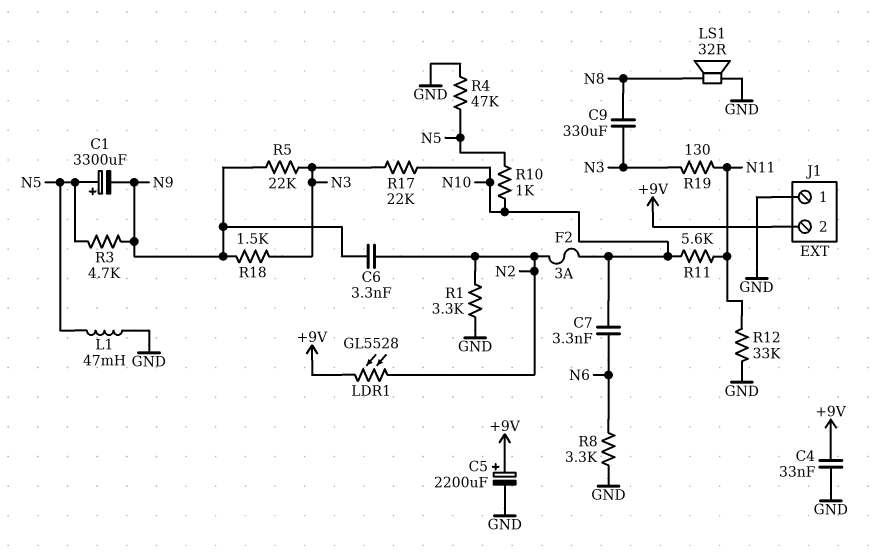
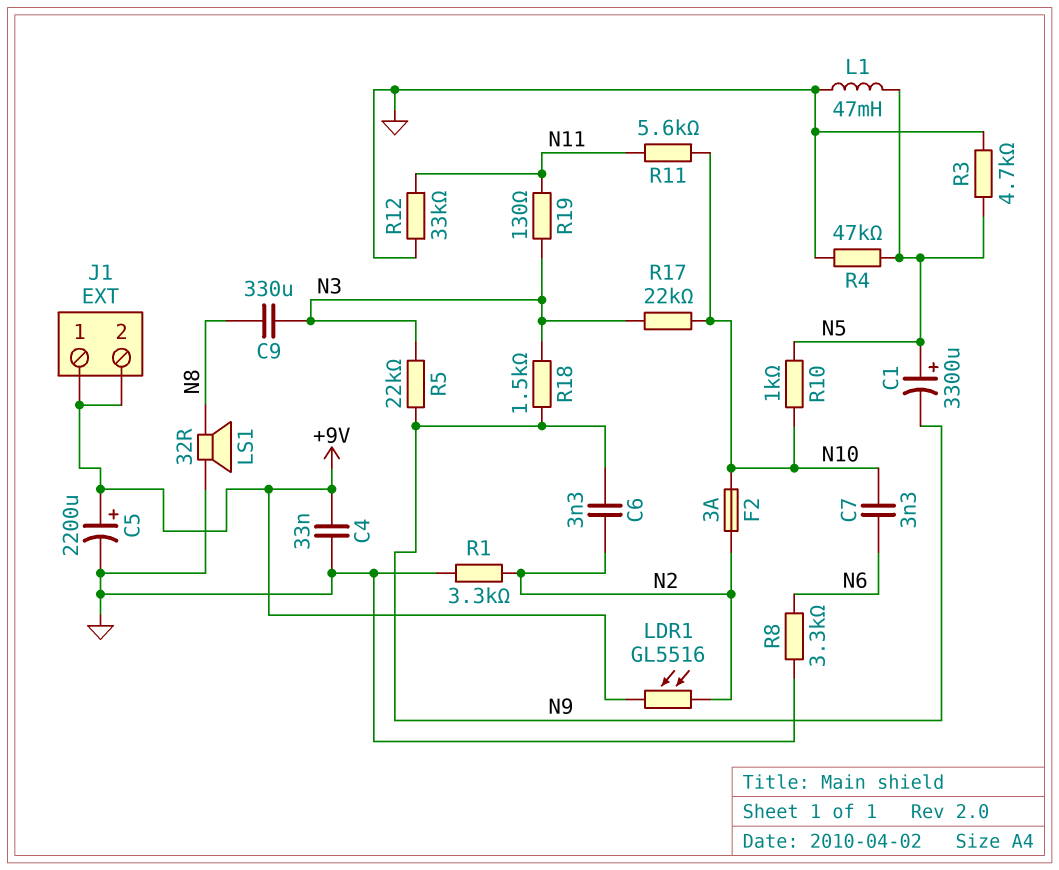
J1 pin 1: GND -> +9V
LDR1: GL5528 (+9V, N2) -> GL5516 (+9V, N2)
R3: 4.7k (N5, N9) -> 4.7k (GND, N5)

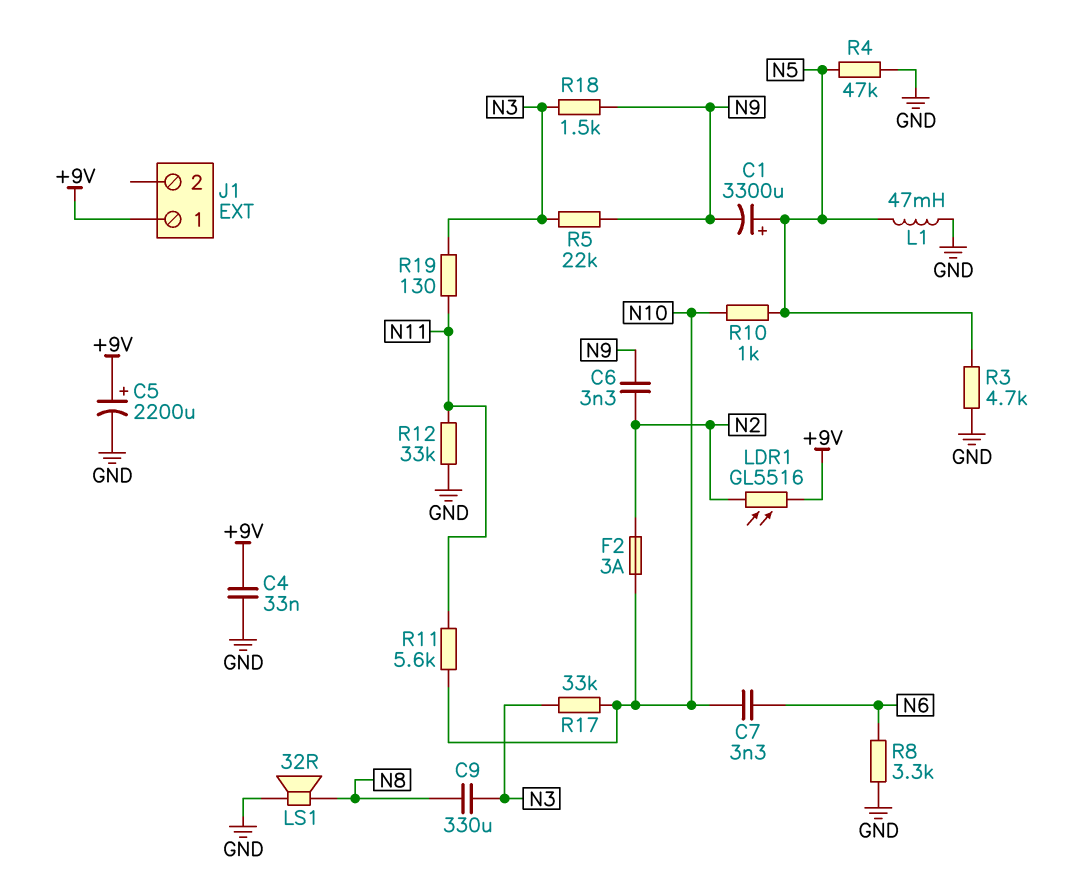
J1 pin 2: +9V -> none
R1: 3.3k (GND, N2) -> none
R17: 22k (N3, N10) -> 33k (N3, N10)

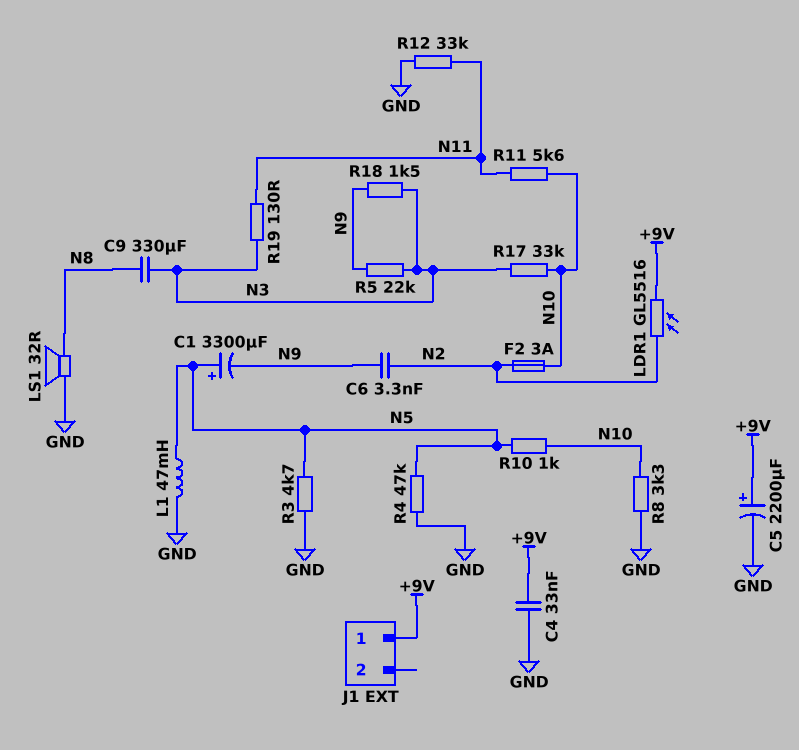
C7: 3.3nF (N6, N10) -> none
R8: 3.3k (GND, N6) -> 3.3k (GND, N10)

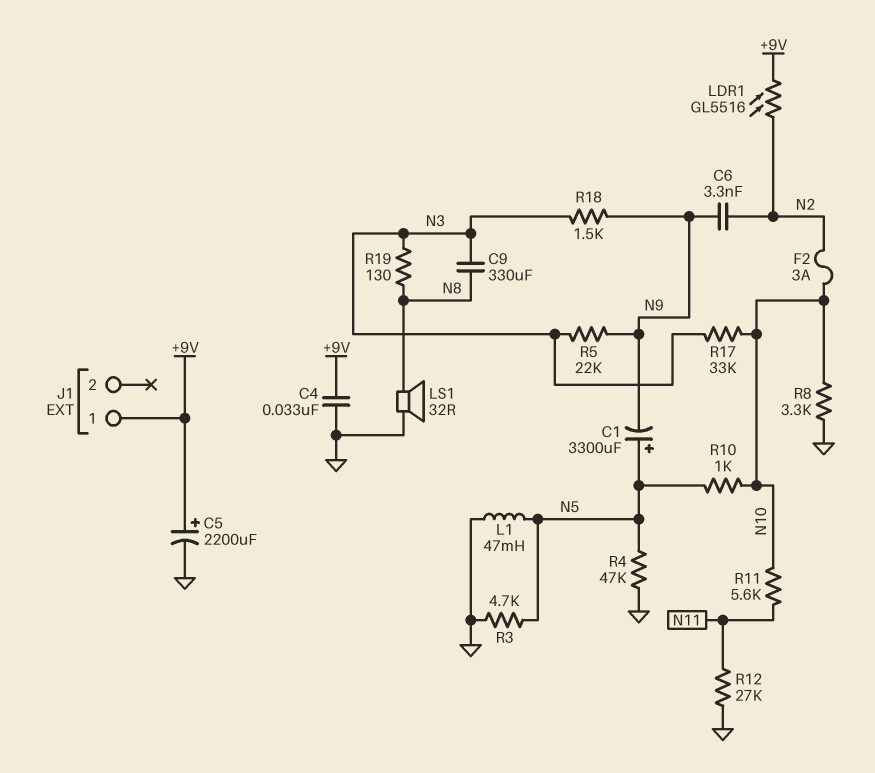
R12: 33k (GND, N11) -> 27k (GND, N11)
R19: 130 (N3, N11) -> 130 (N3, N8)

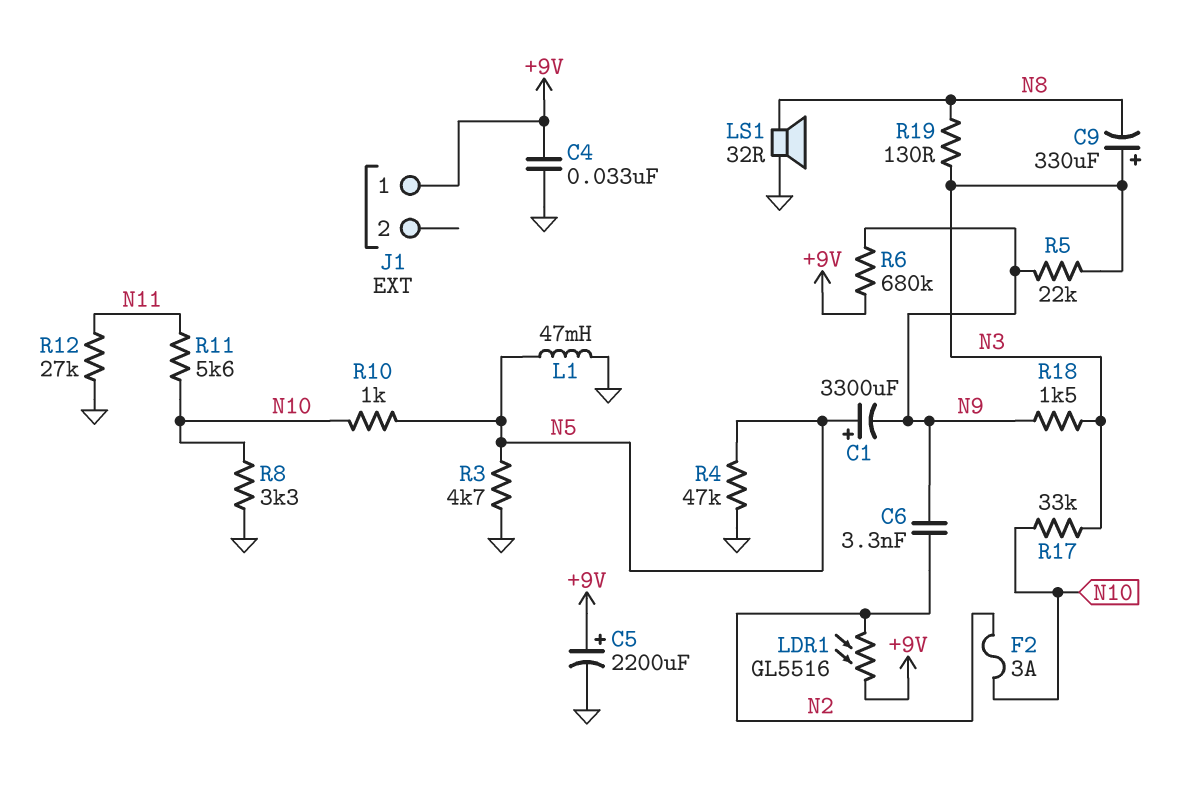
C9: 330uF (N3, N8) -> 330uF (plus N3, minus N8)
R6: none -> 680k (+9V, N9)

